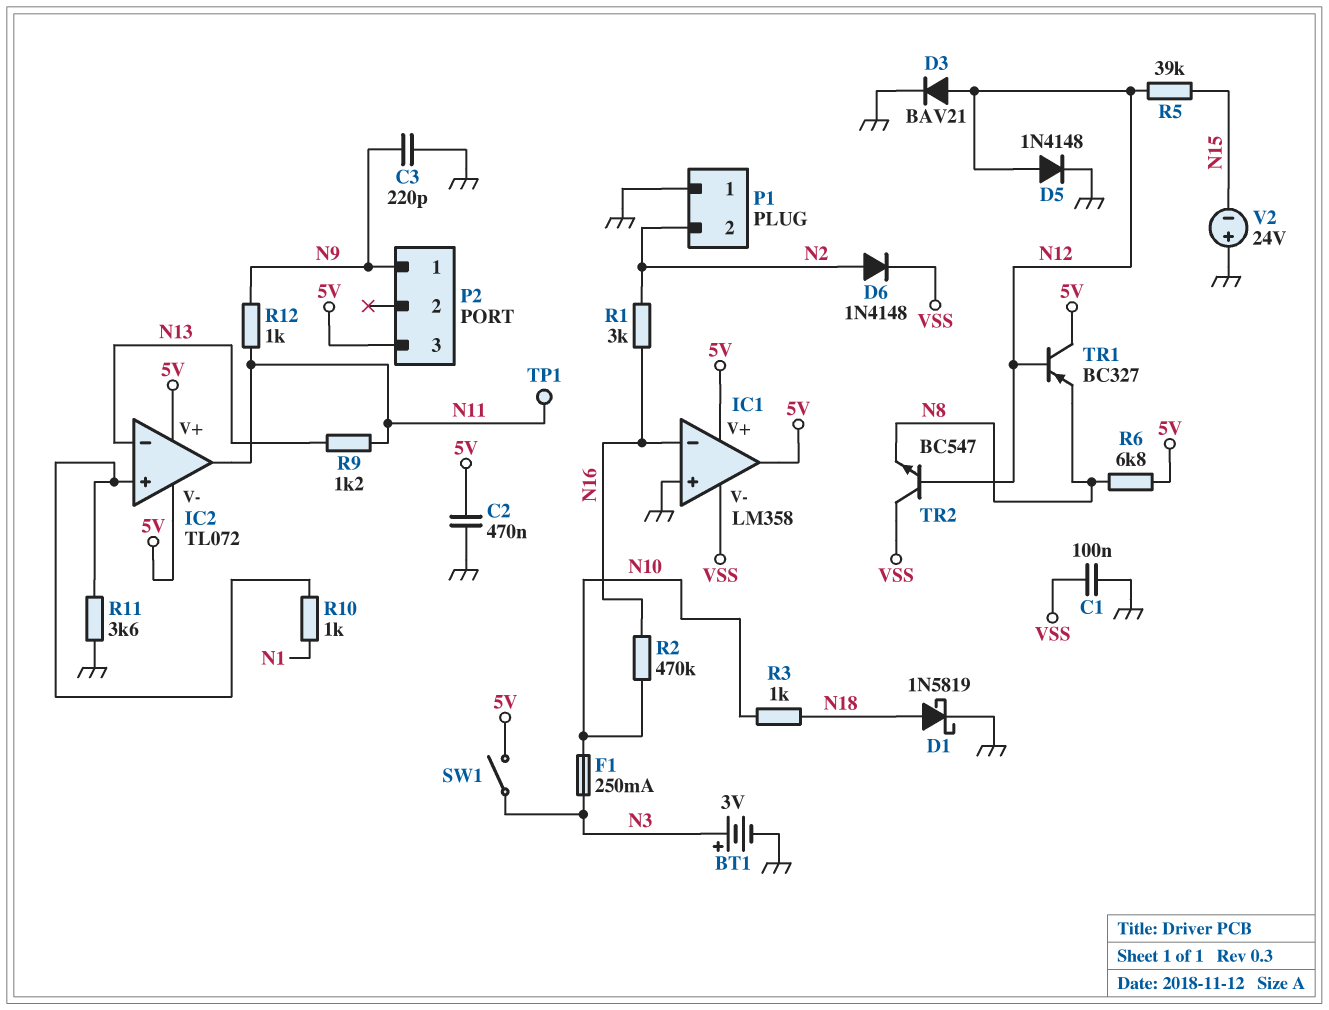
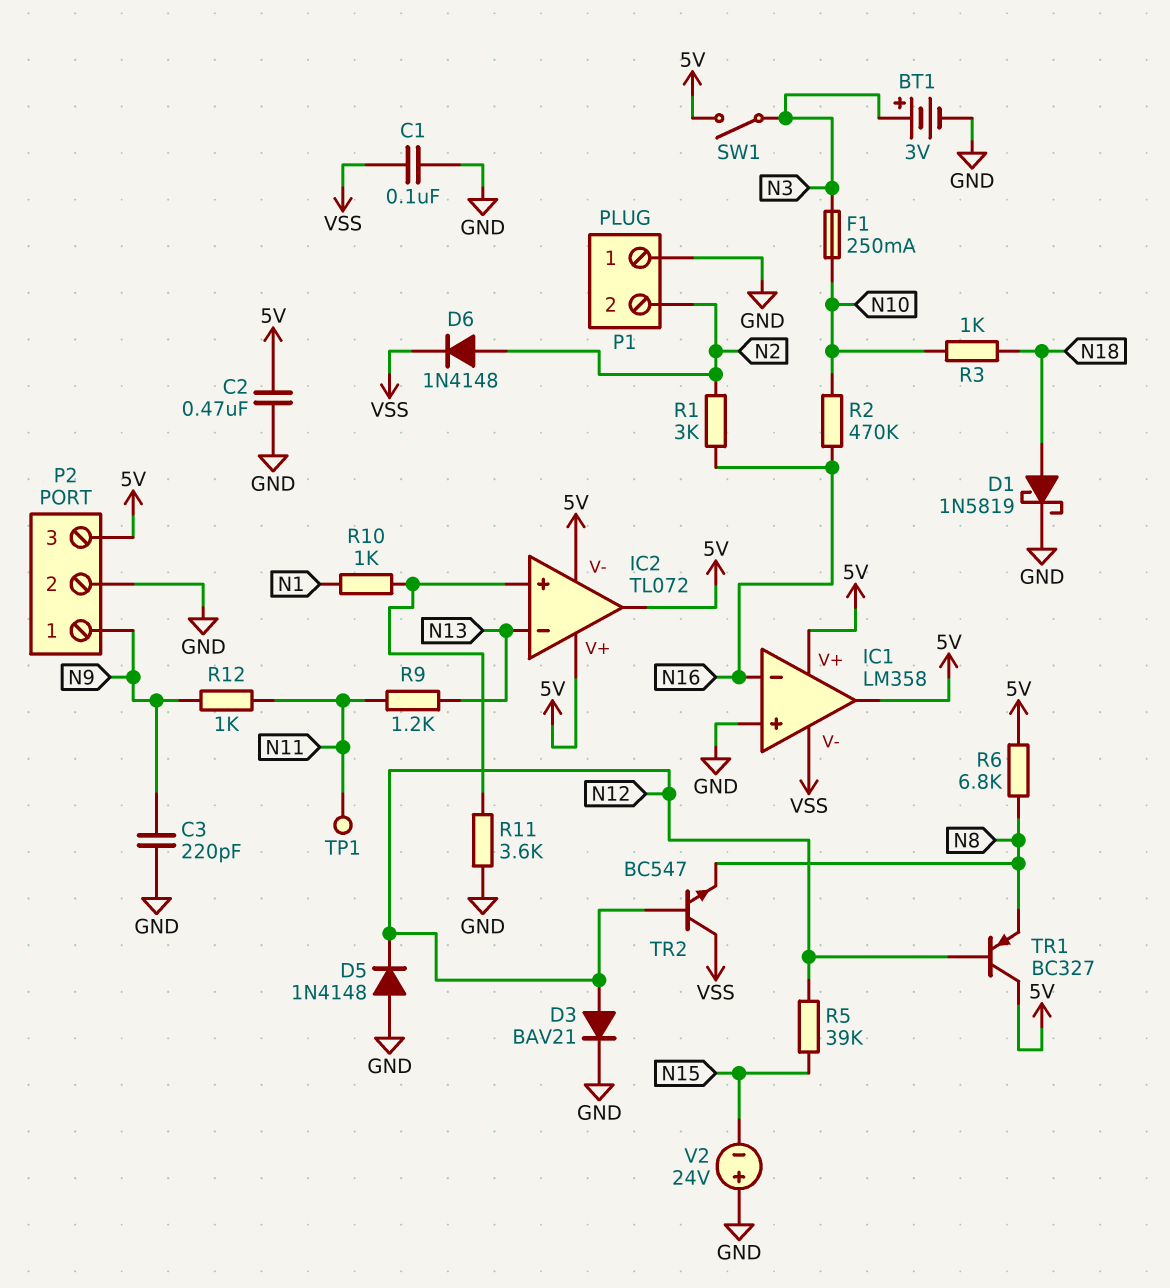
D5: diode 1N4148 (A N12, K GND) -> diode 1N4148 (A GND, K N12)
IC2 pin out: N11 -> 5V
P2 pin 2: none -> GND

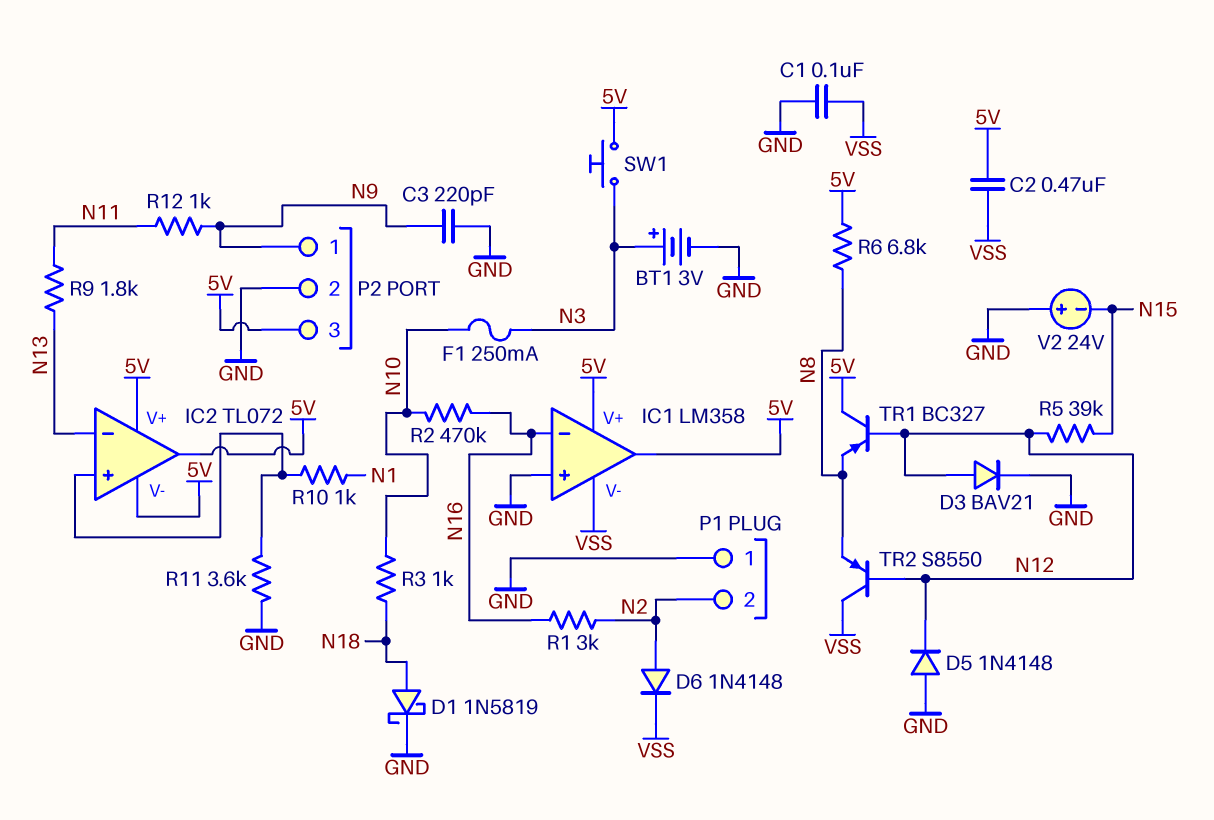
C2: 470nF (5V, GND) -> 470nF (5V, VSS)
R9: 1.2k (N11, N13) -> 1.8k (N11, N13)
SW1: switch (5V, N3) -> button (5V, N3)
TP1: test point (N11) -> none
TR2: NPN BC547 (B N12, C VSS, E N8) -> PNP S8550 (B N12, C VSS, E N8)

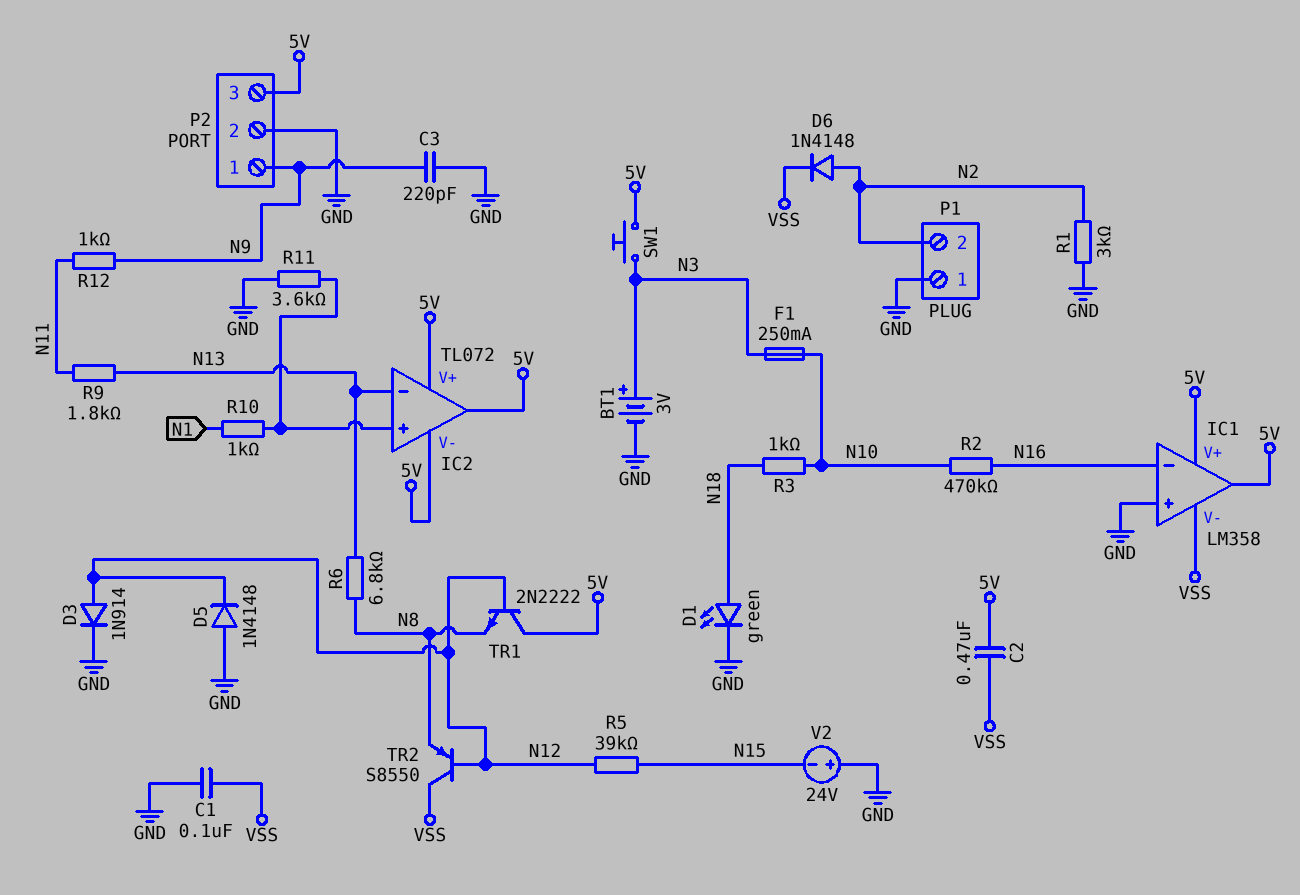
D1: schottky 1N5819 (A N18, K GND) -> LED green (A N18, K GND)
D3: diode BAV21 (A N12, K GND) -> diode 1N914 (A N12, K GND)
R1: 3k (N2, N16) -> 3k (GND, N2)
R6: 6.8k (5V, N8) -> 6.8k (N8, N13)
TR1: PNP BC327 (B N12, C 5V, E N8) -> NPN 2N2222 (B N12, C 5V, E N8)

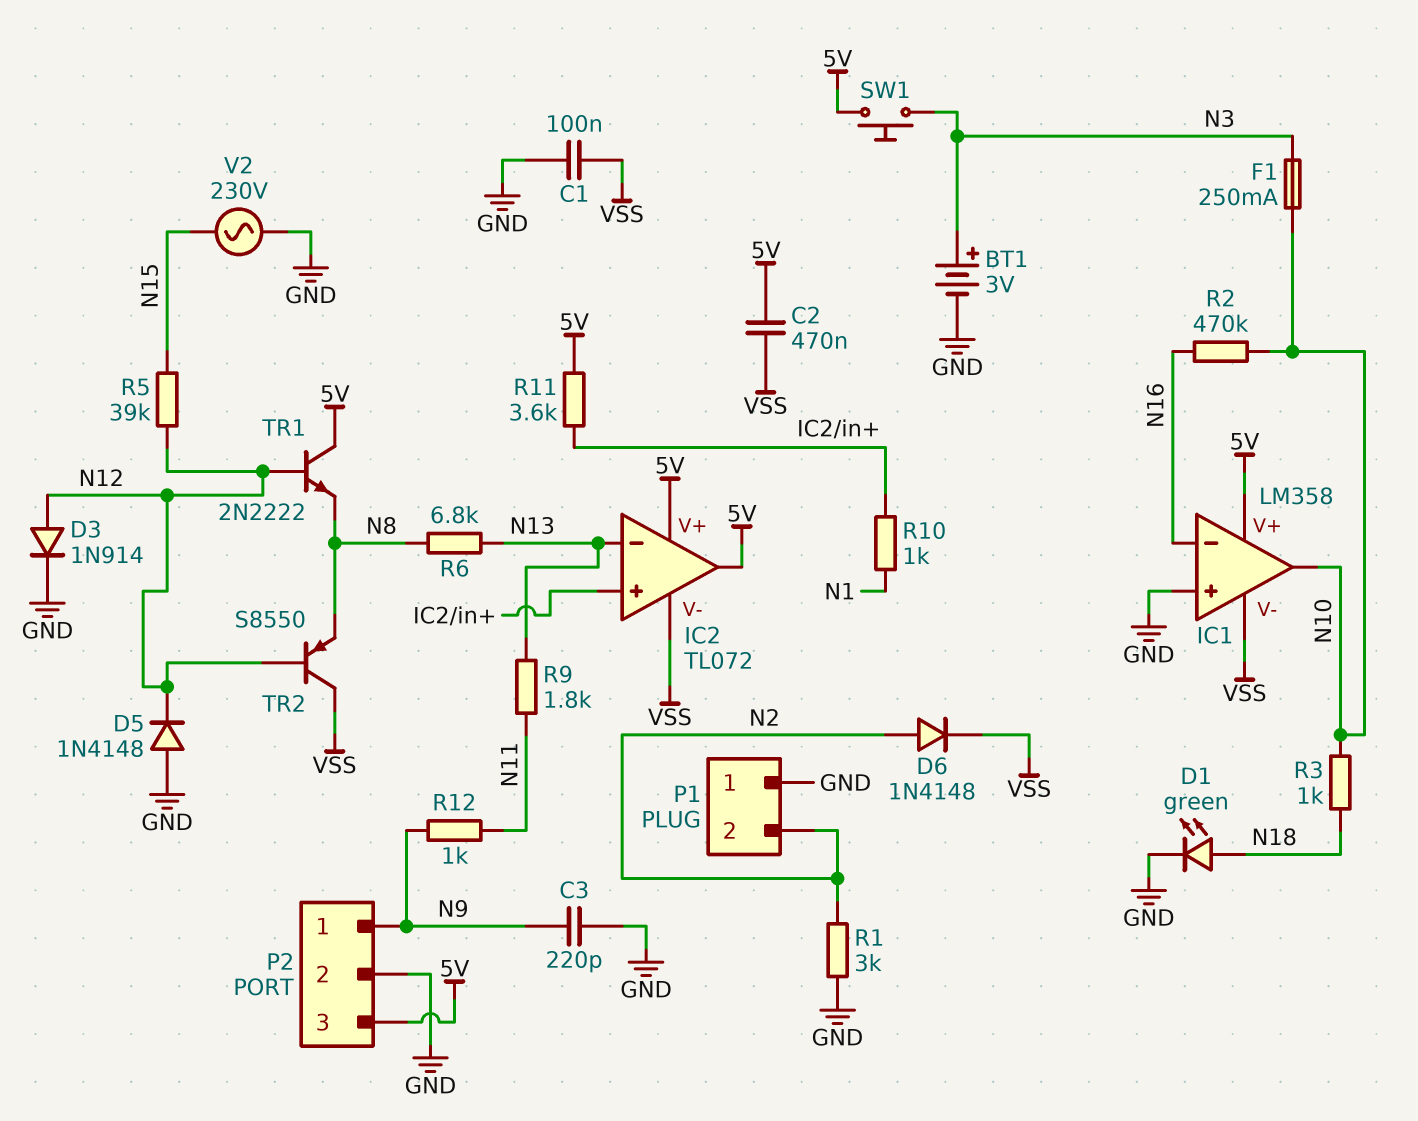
IC1 pin out: 5V -> N10
IC2 pin V-: 5V -> VSS
R11: 3.6k (GND, IC2/in+) -> 3.6k (5V, IC2/in+)
V2: 24V (plus GND, minus N15) -> AC 230V (GND, N15)

